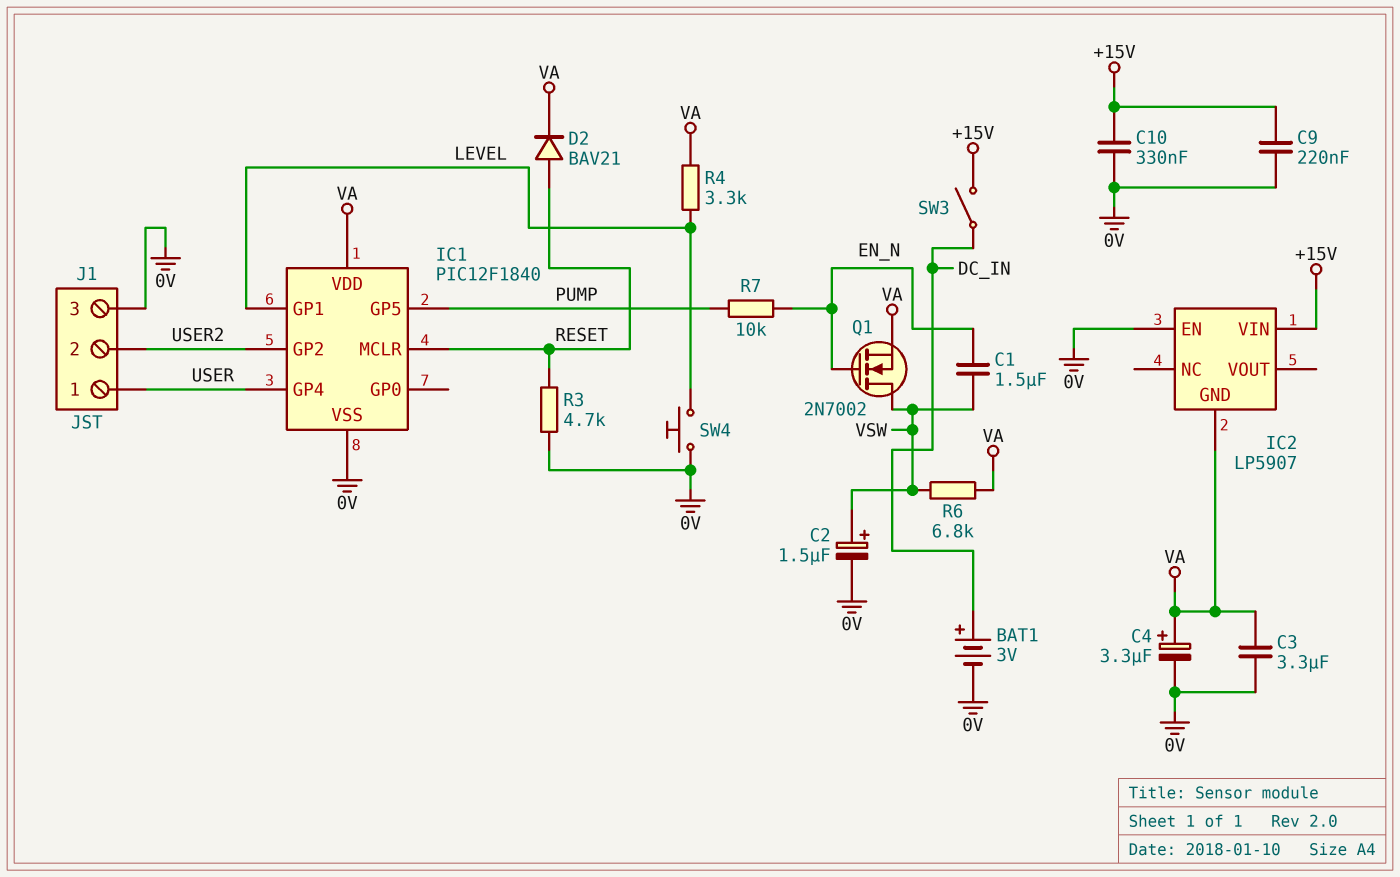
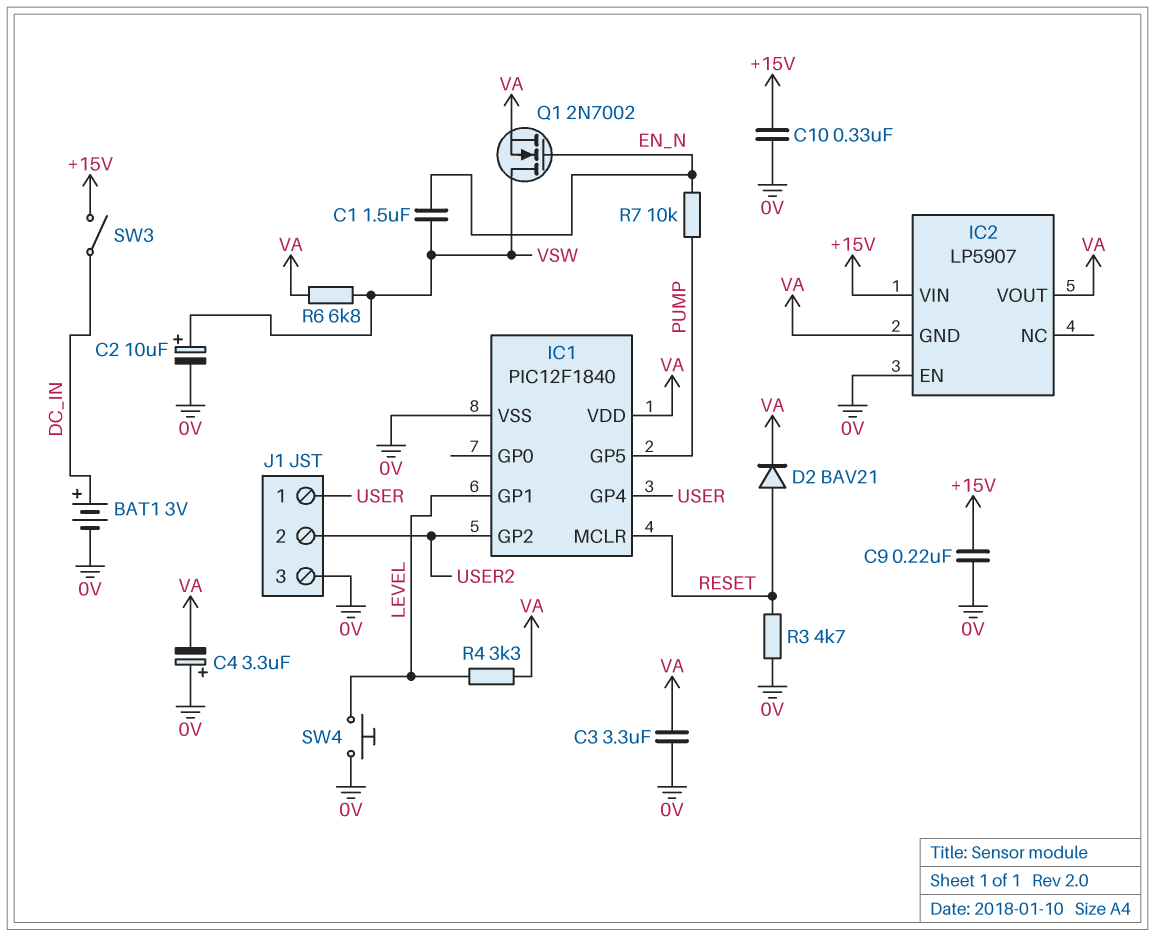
C2: 1.5uF (plus VSW, minus 0V) -> 10uF (plus VSW, minus 0V)
C4: 3.3uF (plus VA, minus 0V) -> 3.3uF (plus 0V, minus VA)
IC2 pin VOUT: none -> VA

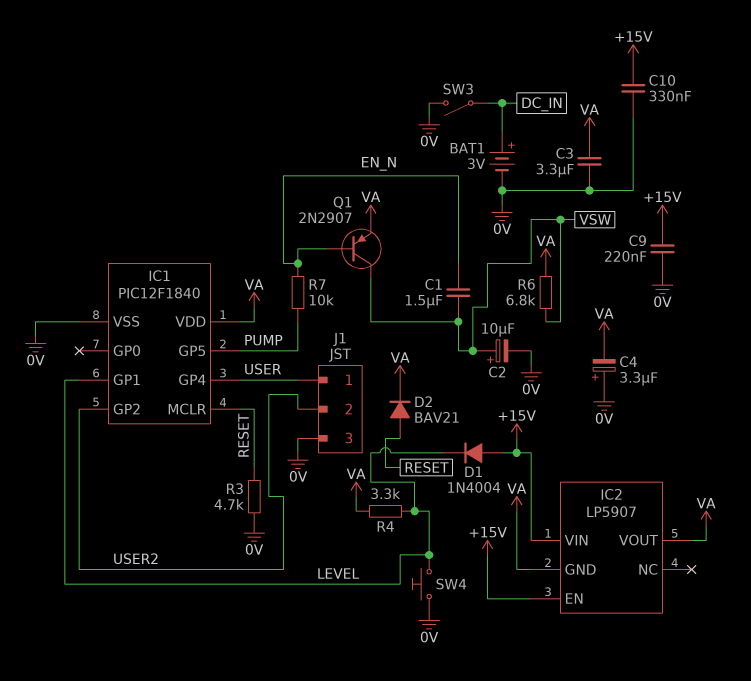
D1: none -> diode 1N4004 (A +15V, K LEVEL)
IC2 pin EN: 0V -> +15V
Q1: NMOS 2N7002 (G EN_N, D VSW, S VA) -> PNP 2N2907 (B EN_N, C VSW, E VA)
SW3: switch (+15V, DC_IN) -> switch (0V, DC_IN)

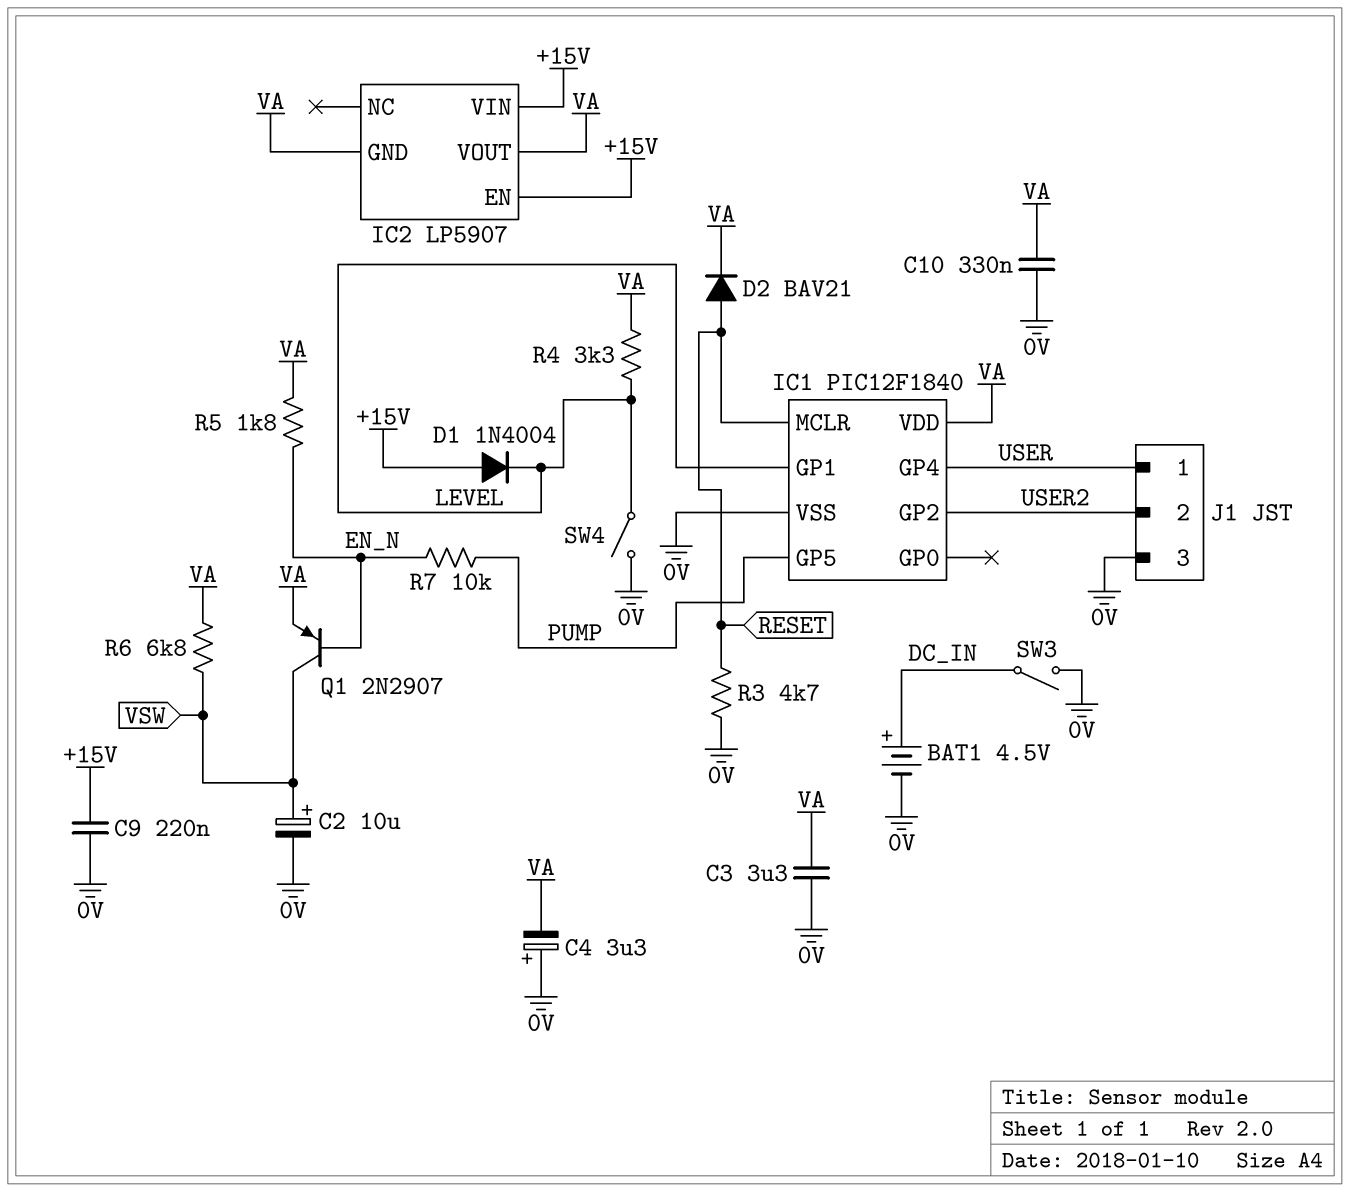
BAT1: 3V (plus DC_IN, minus 0V) -> 4.5V (plus DC_IN, minus 0V)
C1: 1.5uF (EN_N, VSW) -> none
C10: 330nF (+15V, 0V) -> 330nF (0V, VA)
R5: none -> 1.8k (EN_N, VA)
SW4: button (0V, LEVEL) -> switch (0V, LEVEL)

